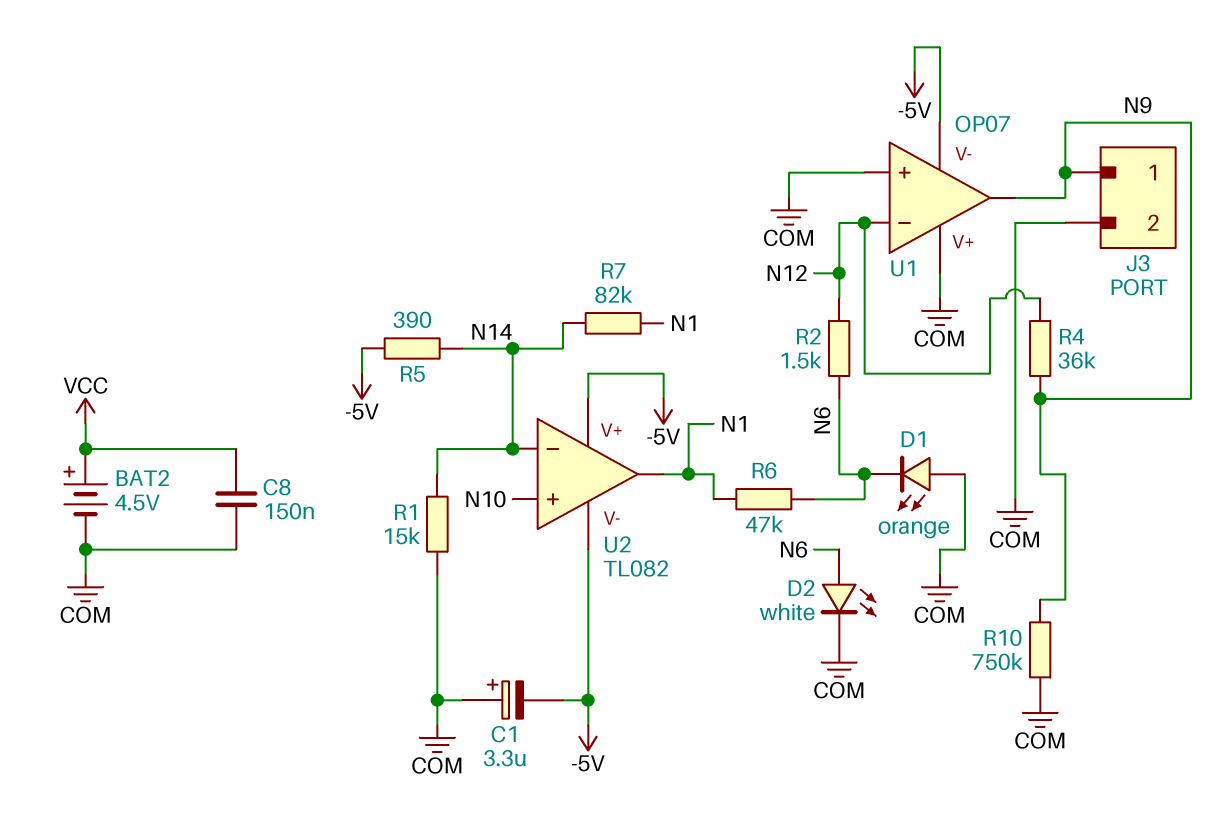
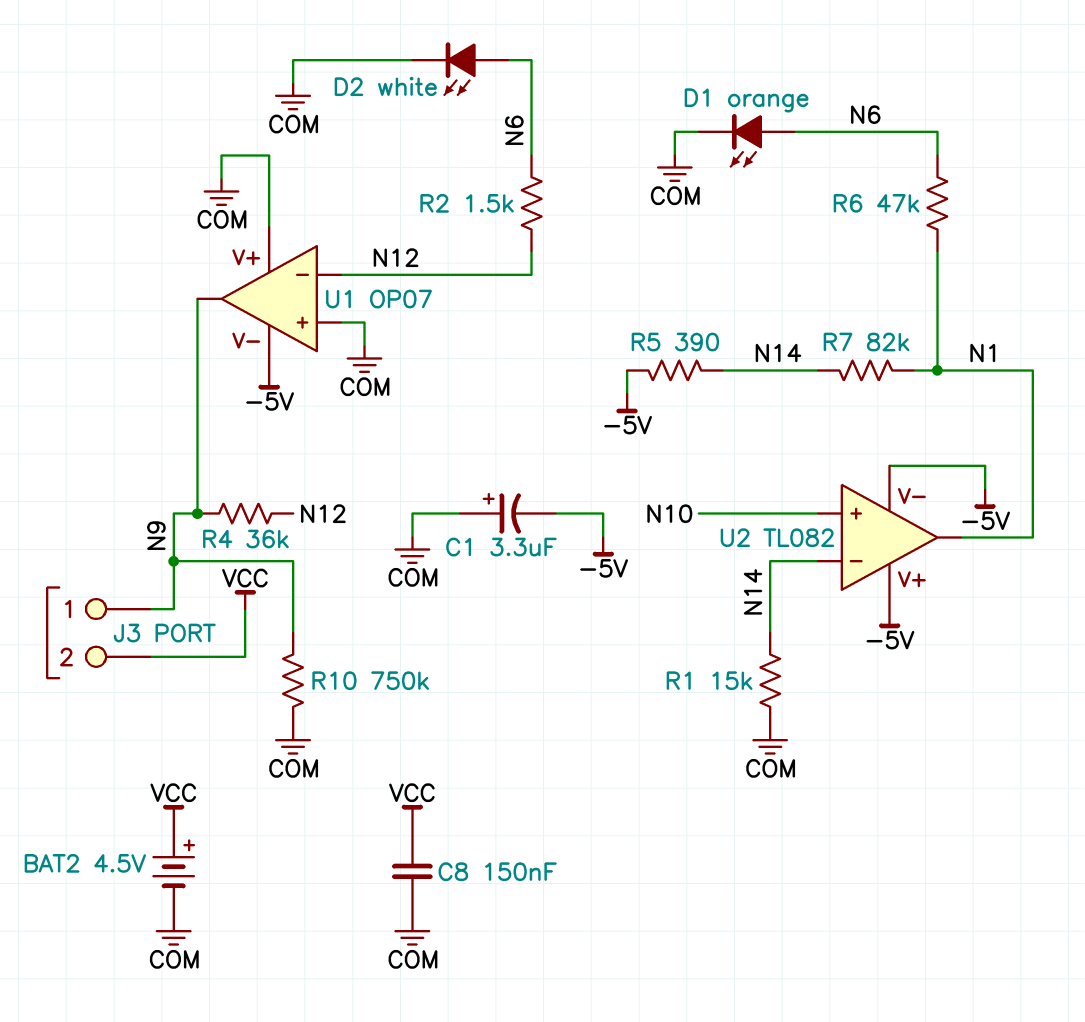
D1: LED orange (A COM, K N6) -> LED orange (A N6, K COM)
J3 pin 2: COM -> VCC

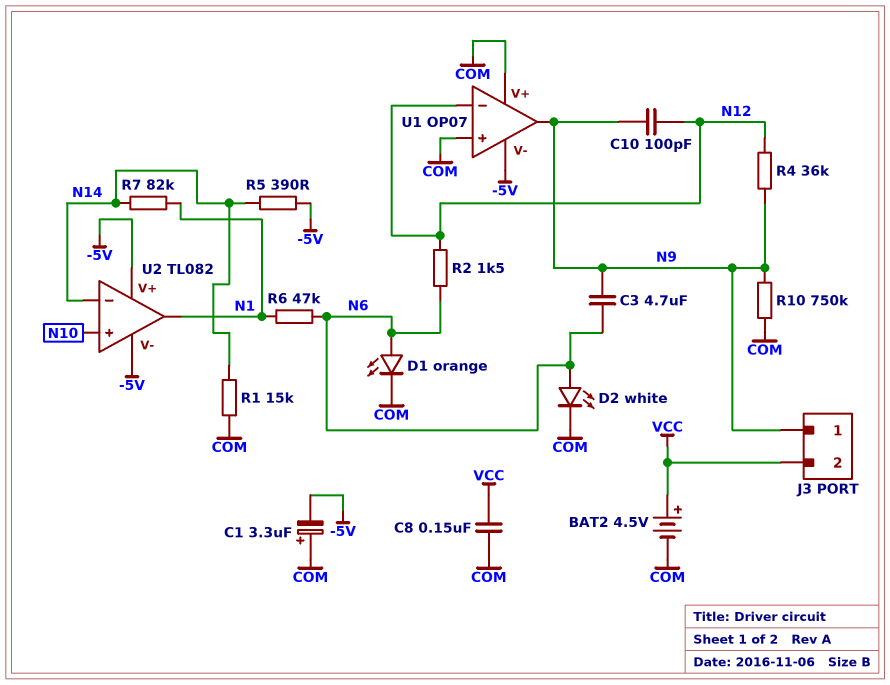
C3: none -> 4.7uF (N6, N9)
C10: none -> 100pF (N9, N12)

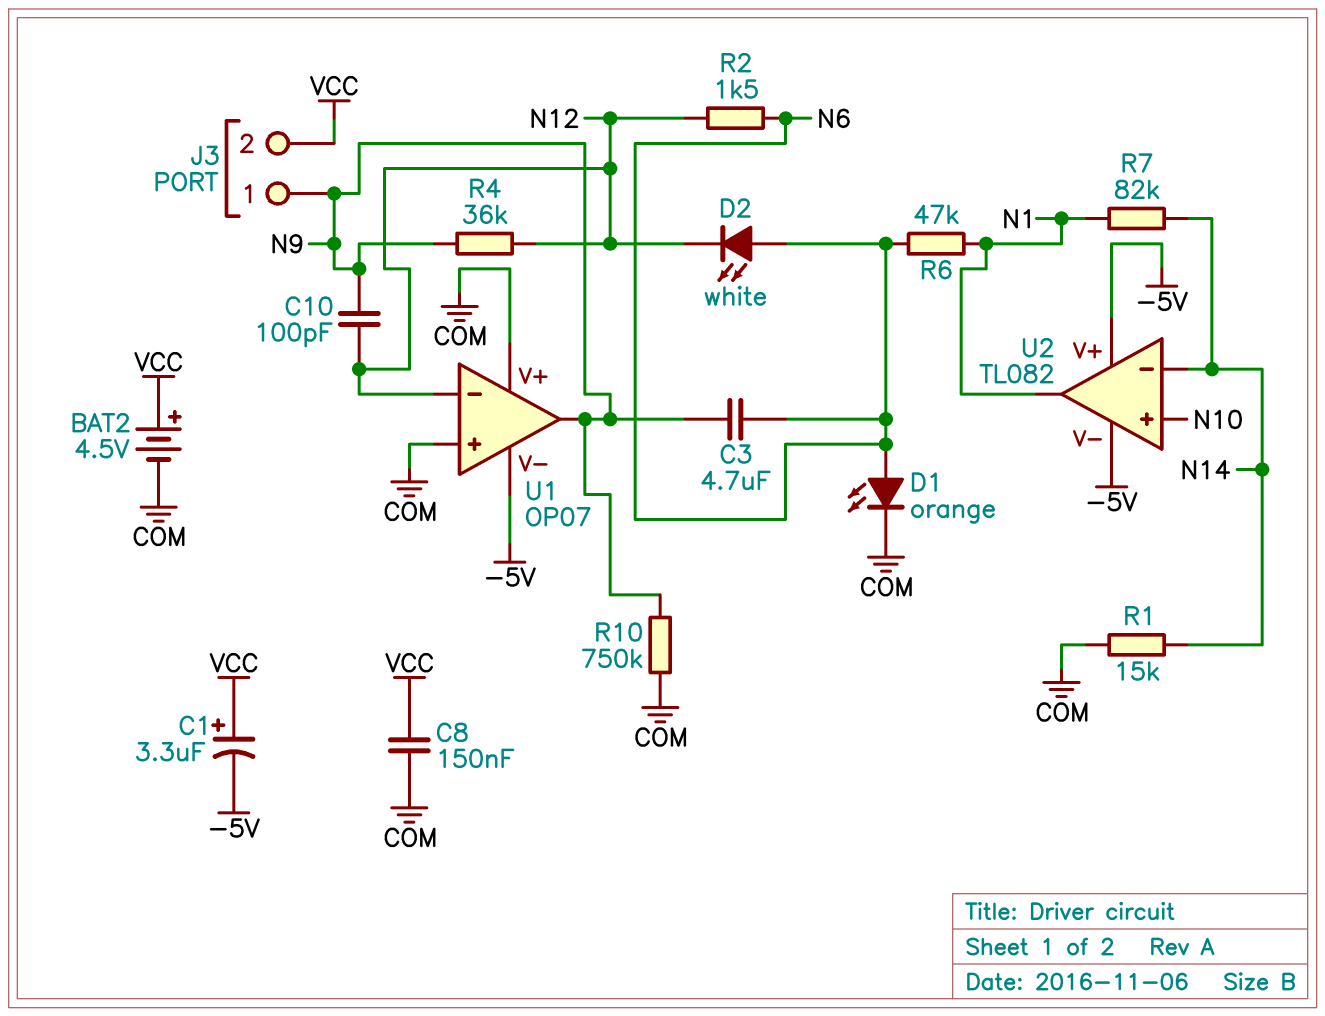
C1: 3.3uF (plus COM, minus -5V) -> 3.3uF (plus VCC, minus -5V)
D2: LED white (A N6, K COM) -> LED white (A N6, K N12)
R5: 390 (-5V, N14) -> none

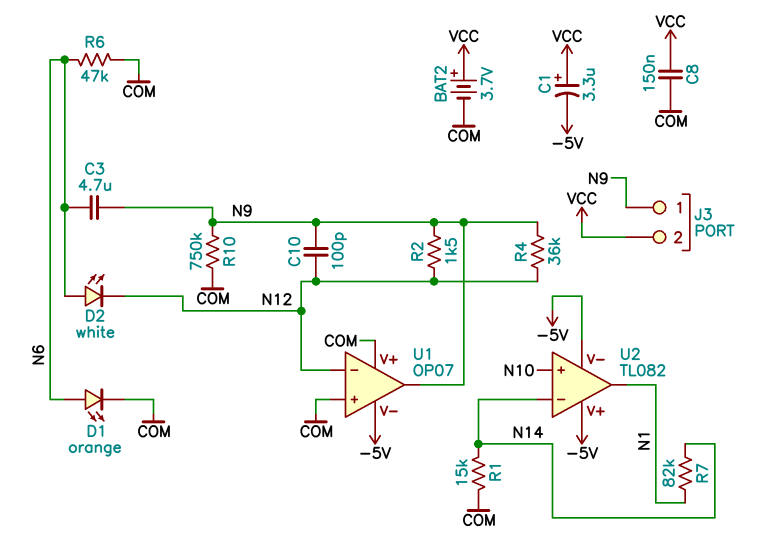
BAT2: 4.5V (plus VCC, minus COM) -> 3.7V (plus VCC, minus COM)
R2: 1.5k (N6, N12) -> 1.5k (N9, N12)
R6: 47k (N1, N6) -> 47k (COM, N6)

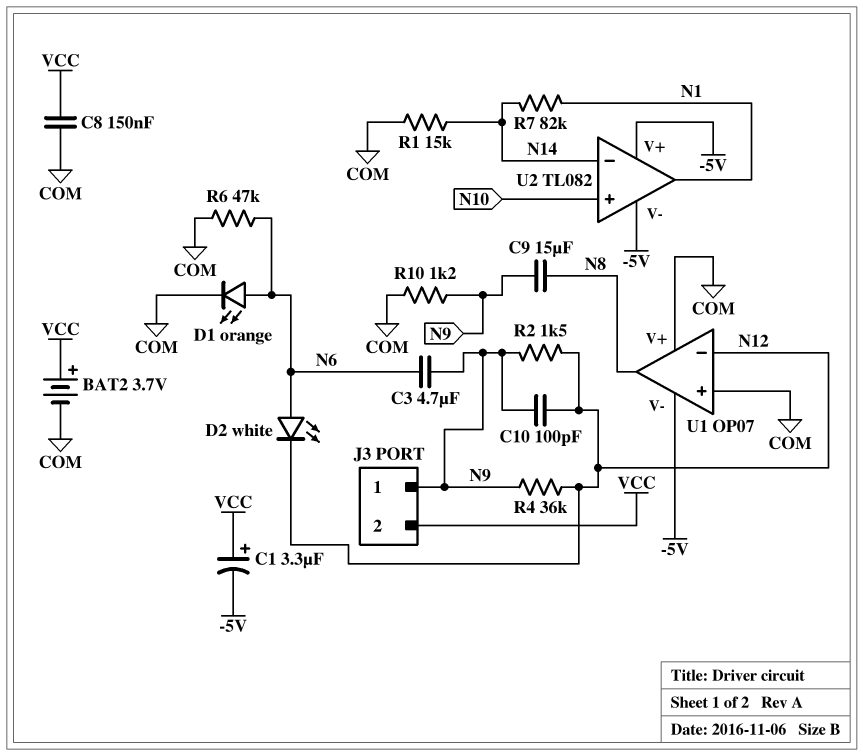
C9: none -> 15uF (N8, N9)
R10: 750k (COM, N9) -> 1.2k (COM, N9)
U1 pin out: N9 -> N8

